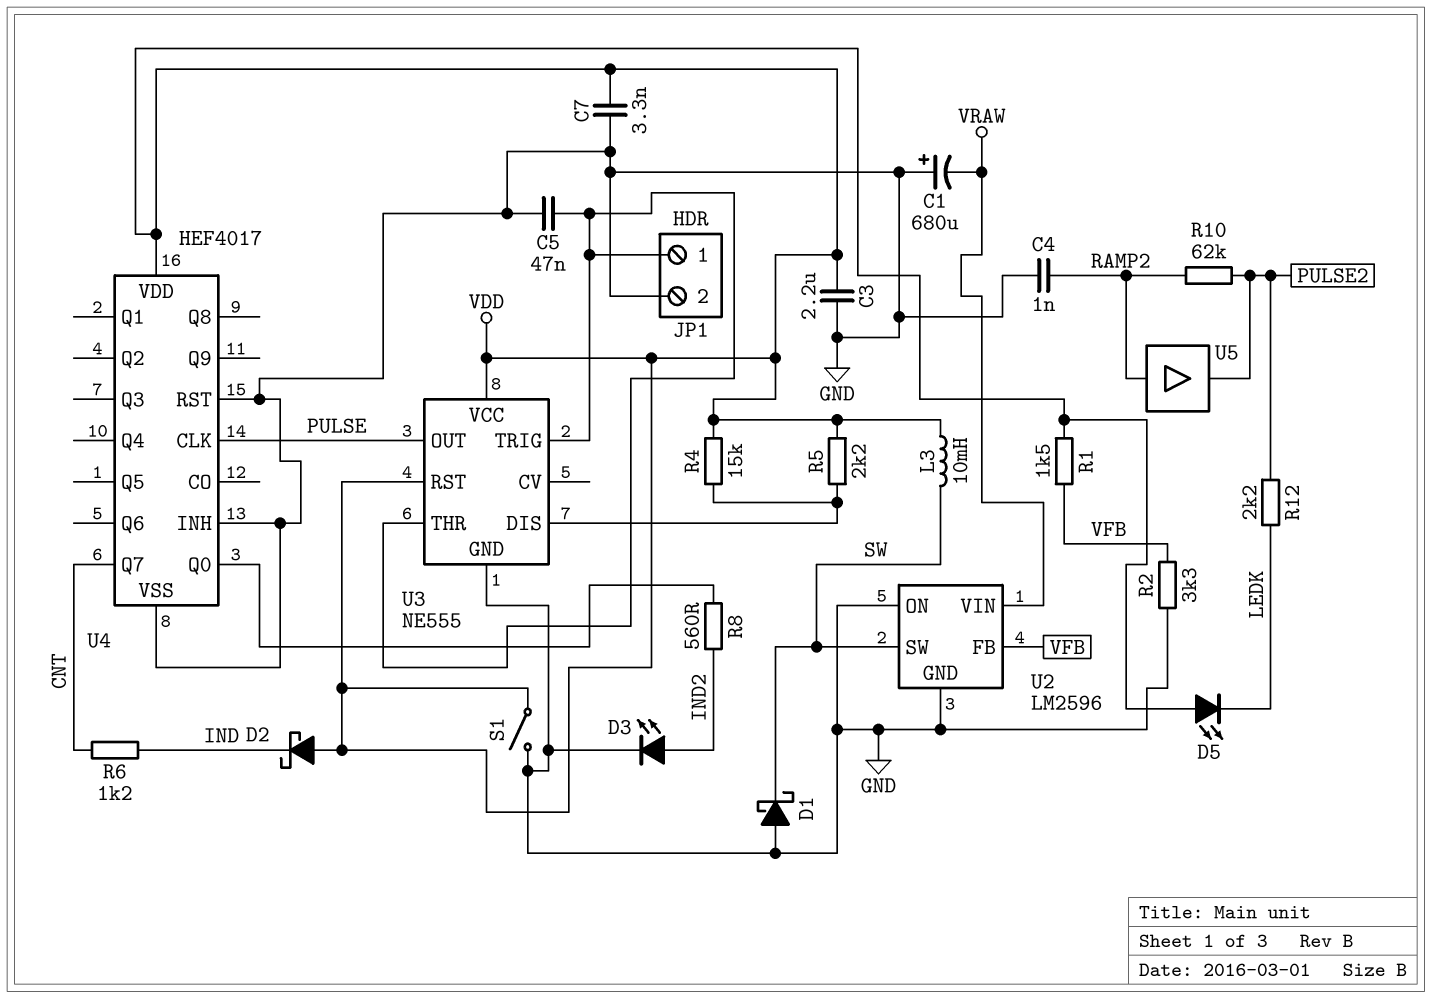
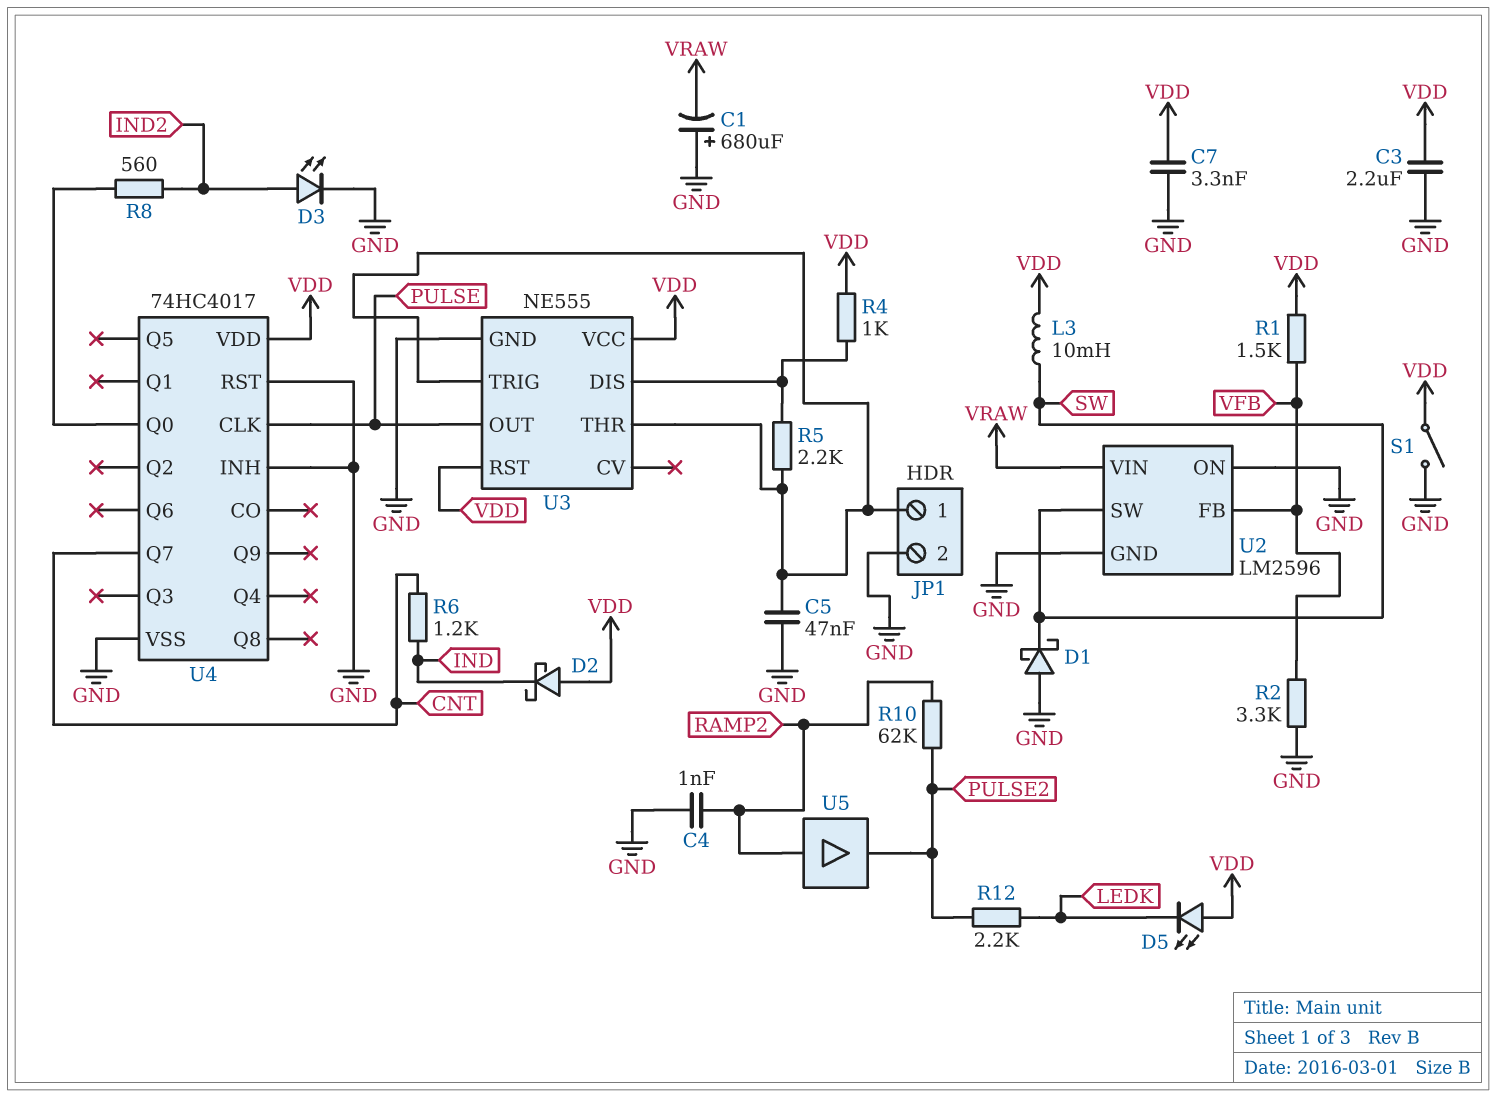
R4: 15k (U3/DIS, VDD) -> 1k (U3/DIS, VDD)
R5: 2.2k (U3/DIS, VDD) -> 2.2k (JP1/1, U3/DIS)
U4: HEF4017 -> 74HC4017

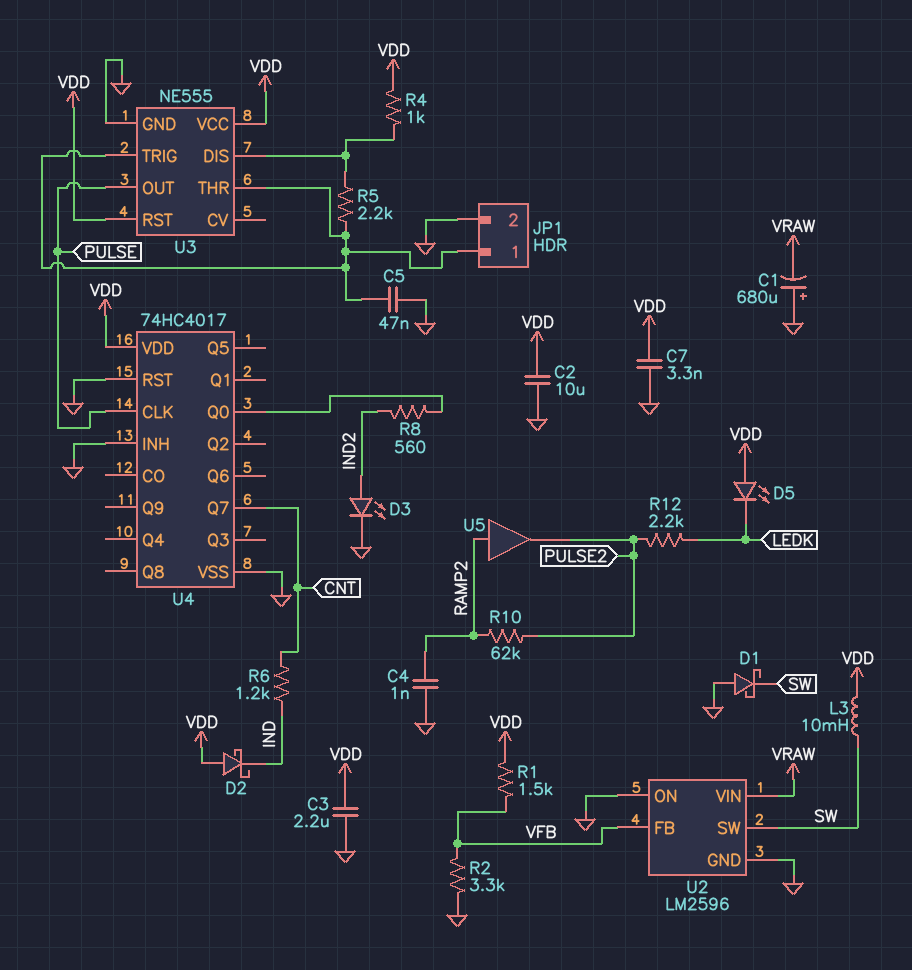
C2: none -> 10uF (GND, VDD)
S1: switch (GND, VDD) -> none

